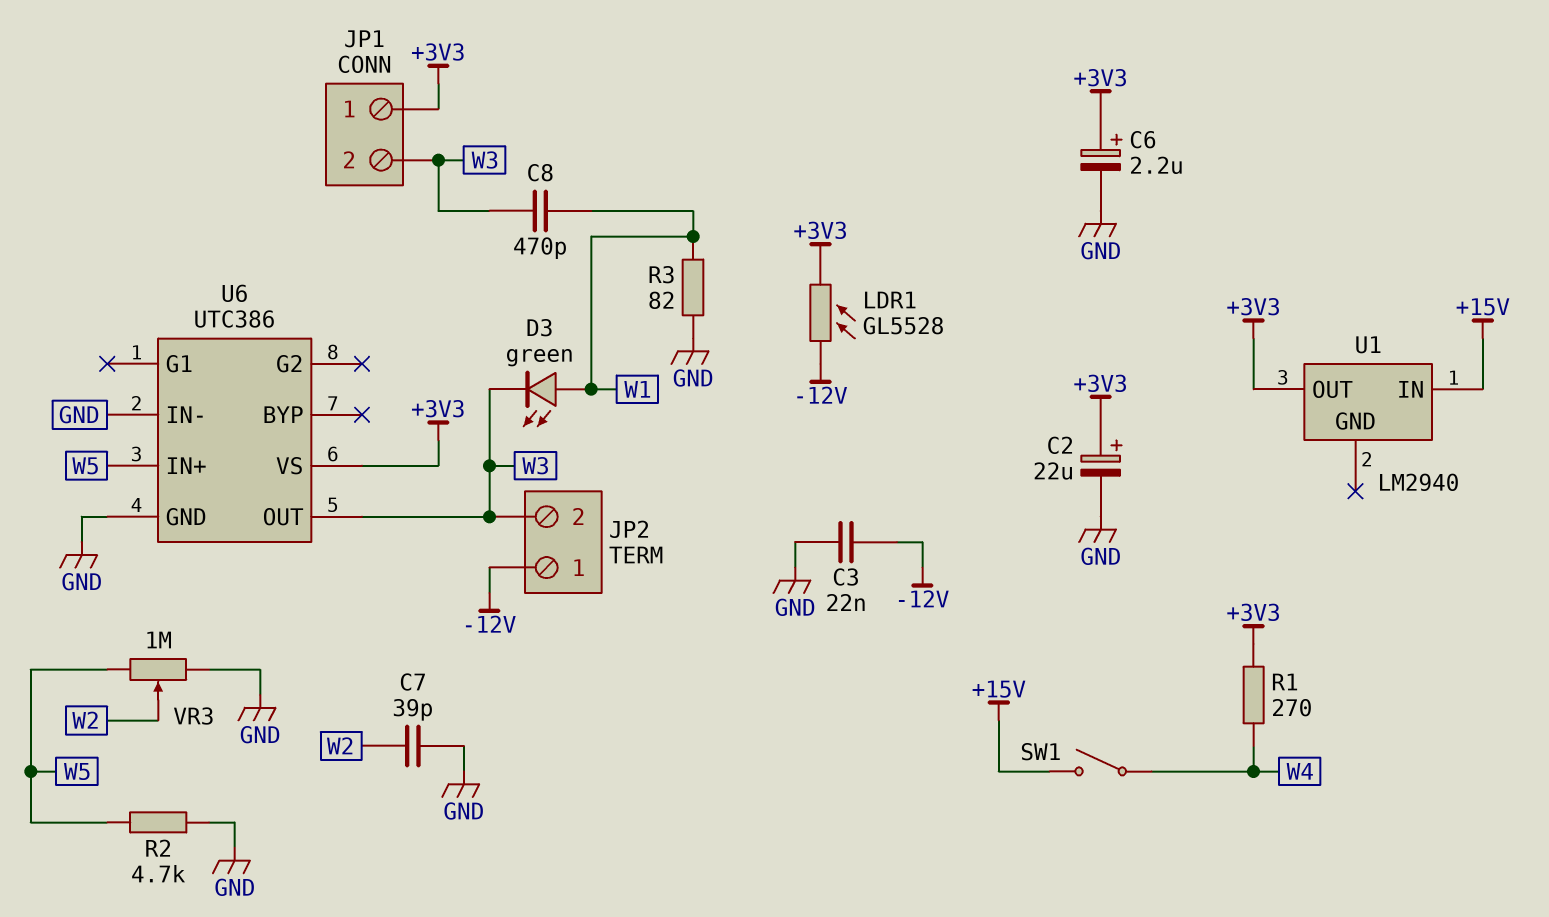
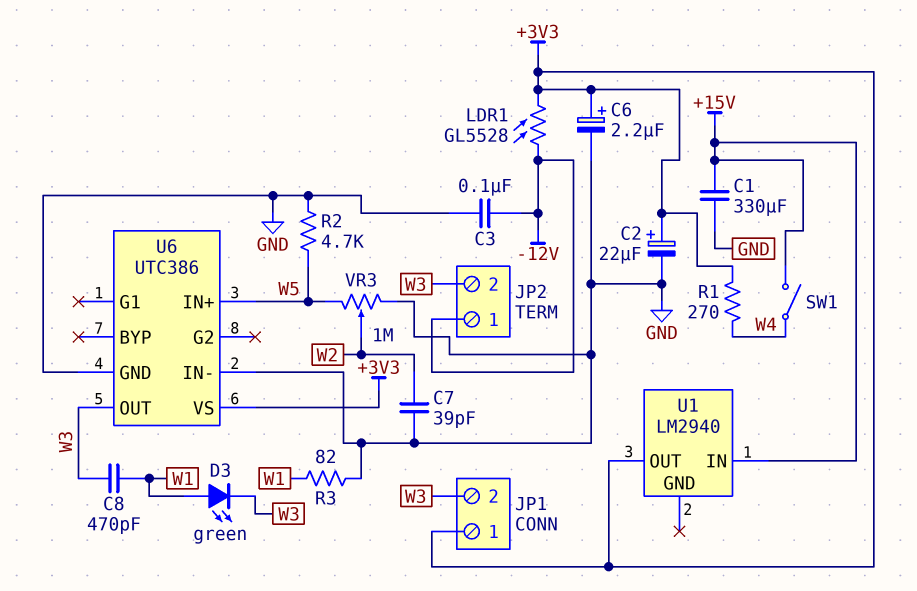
C1: none -> 330uF (+15V, GND)
C3: 22nF (-12V, GND) -> 100nF (-12V, GND)

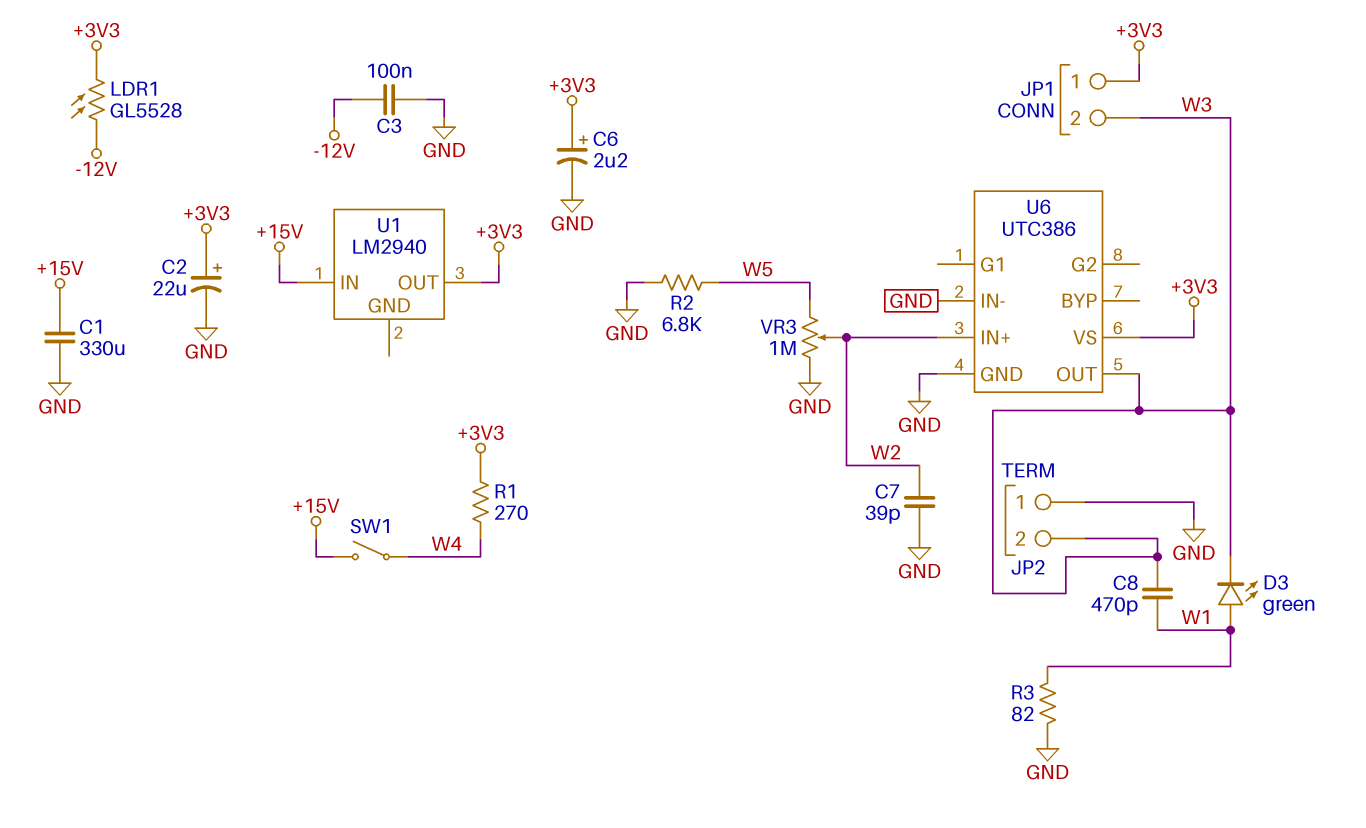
JP2 pin 1: -12V -> GND
R2: 4.7k (GND, W5) -> 6.8k (GND, W5)
U6 pin IN+: W5 -> W2

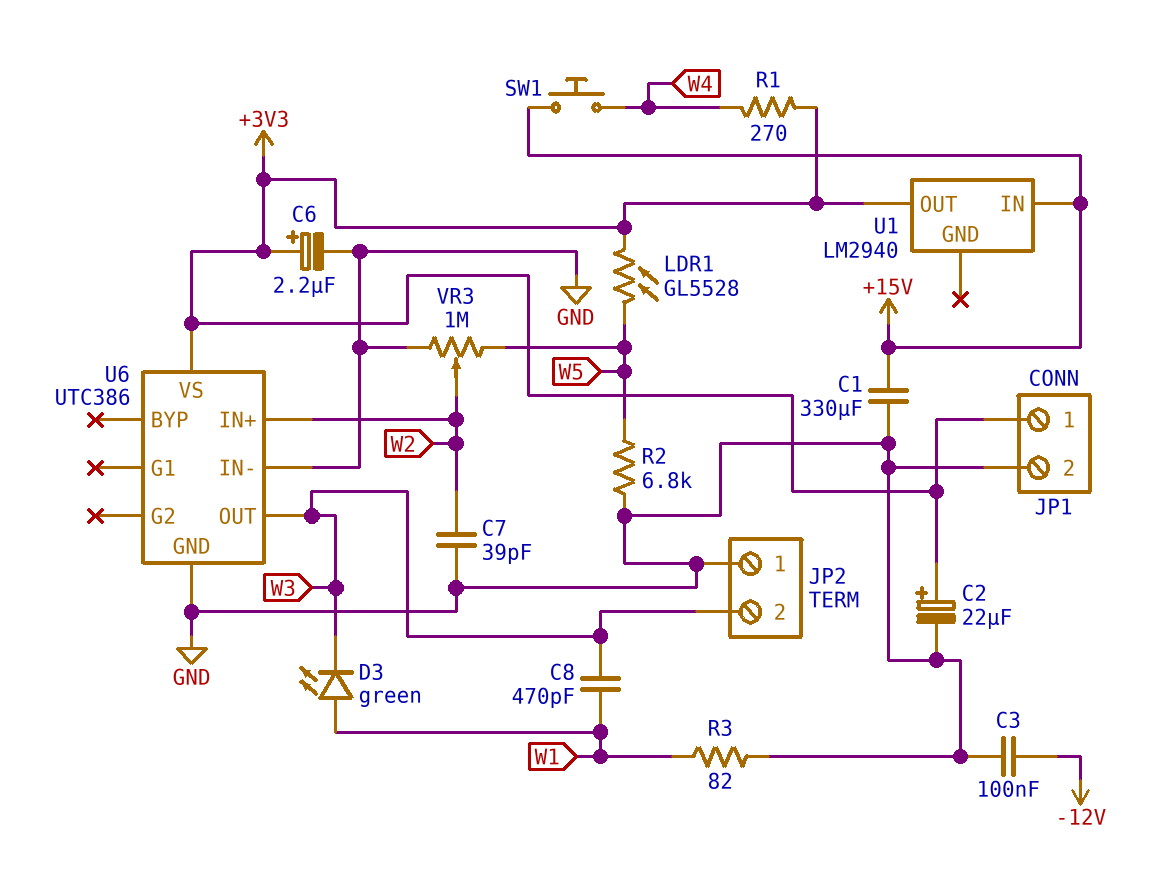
JP1 pin 2: W3 -> GND
LDR1: GL5528 (+3V3, -12V) -> GL5528 (+3V3, W5)
SW1: switch (+15V, W4) -> button (+15V, W4)

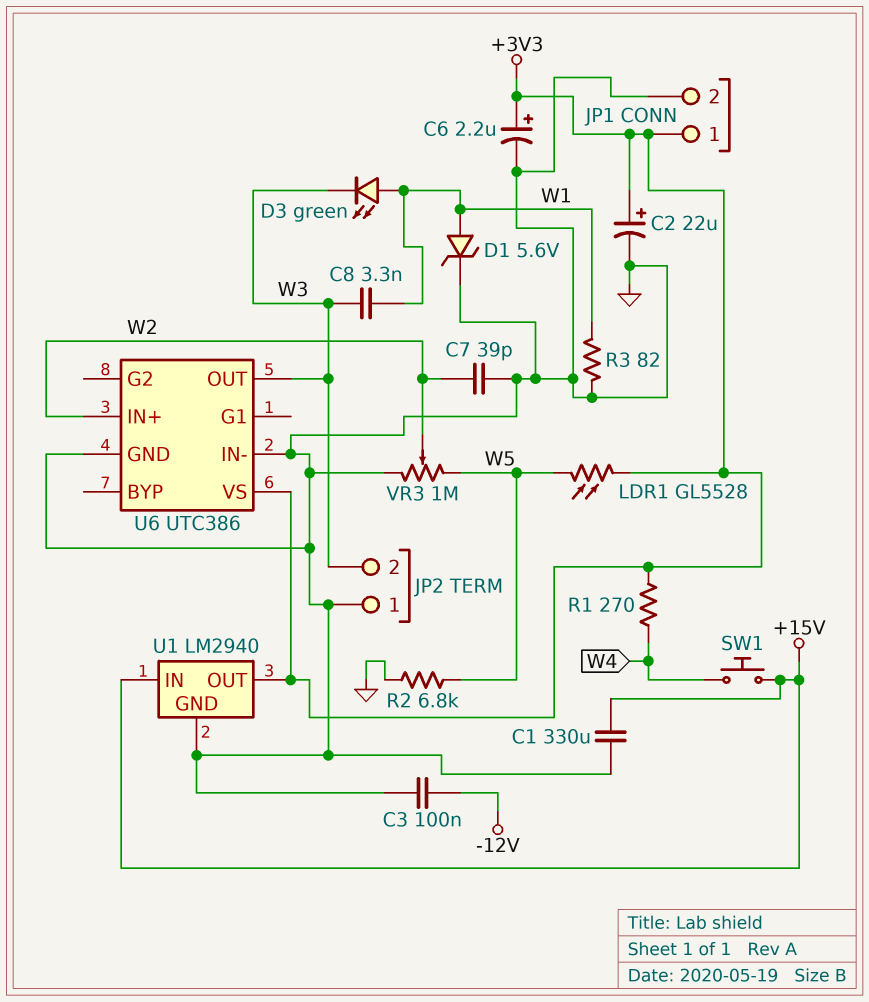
C8: 470pF (W1, W3) -> 3.3nF (W1, W3)
D1: none -> zener 5.6V (A W1, K GND)
U1 pin GND: none -> GND

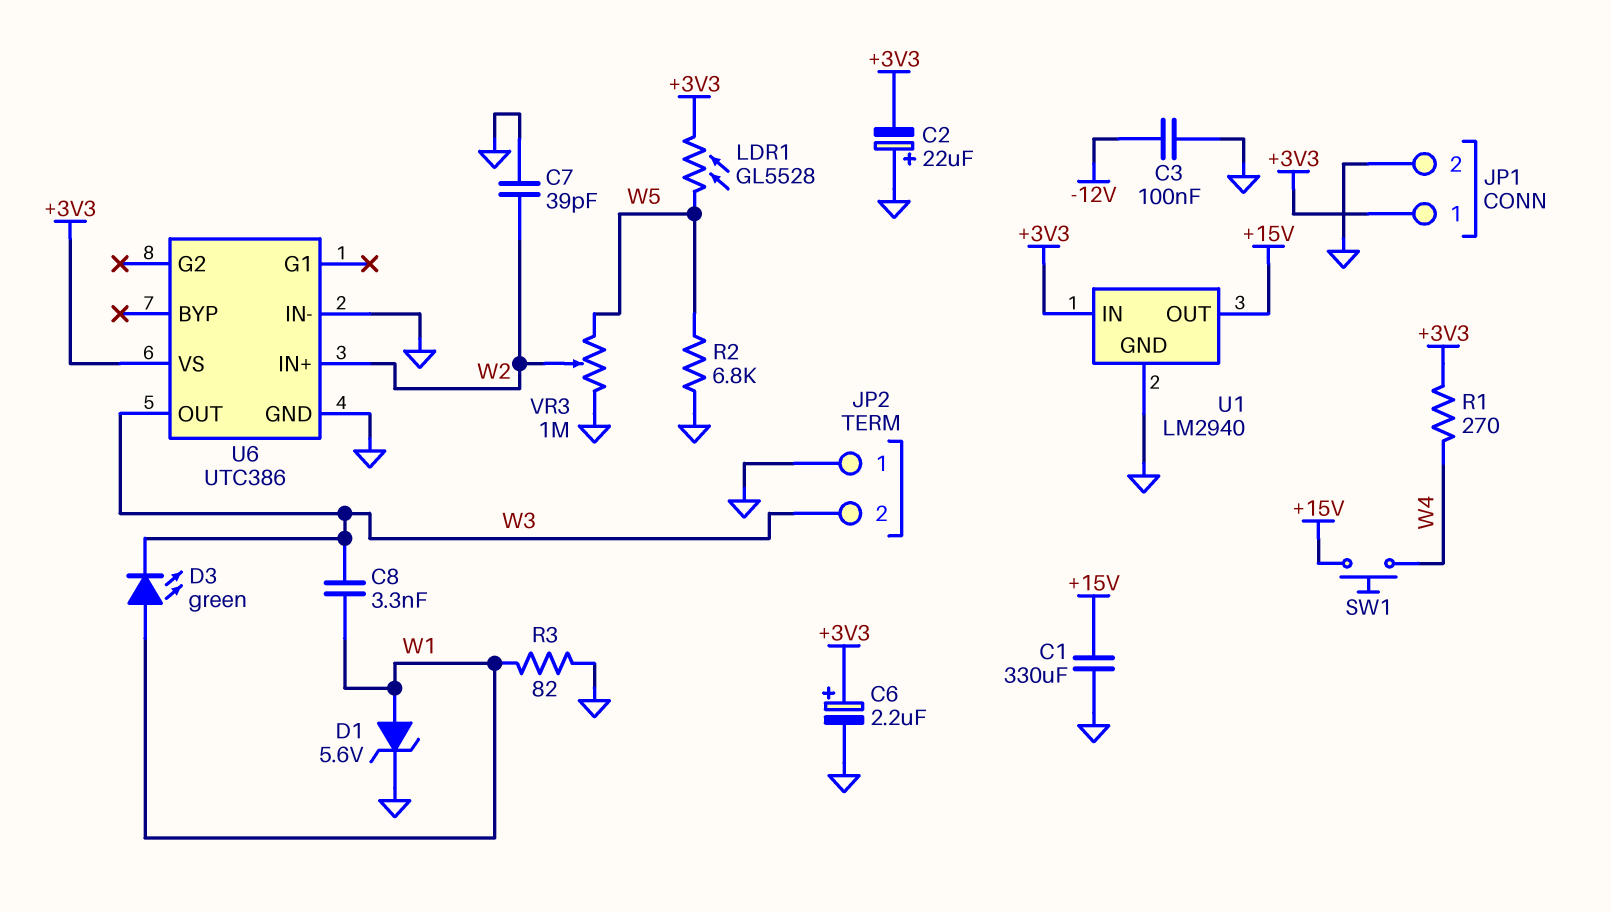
C2: 22uF (plus +3V3, minus GND) -> 22uF (plus GND, minus +3V3)
U1 pin IN: +15V -> +3V3
U1 pin OUT: +3V3 -> +15V

